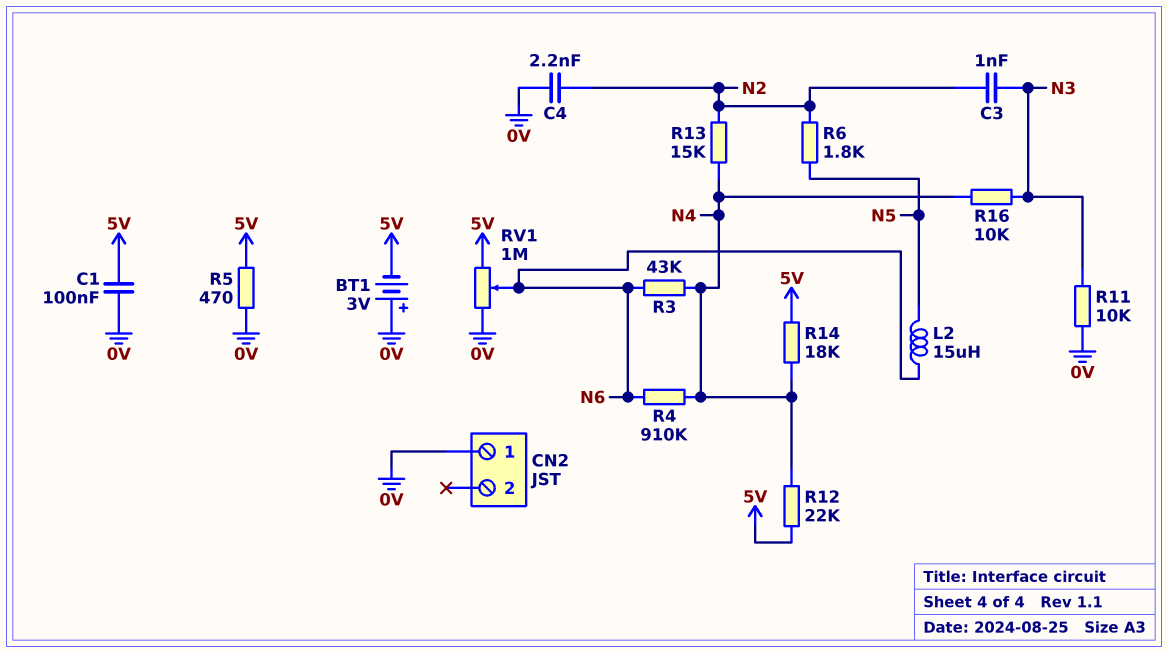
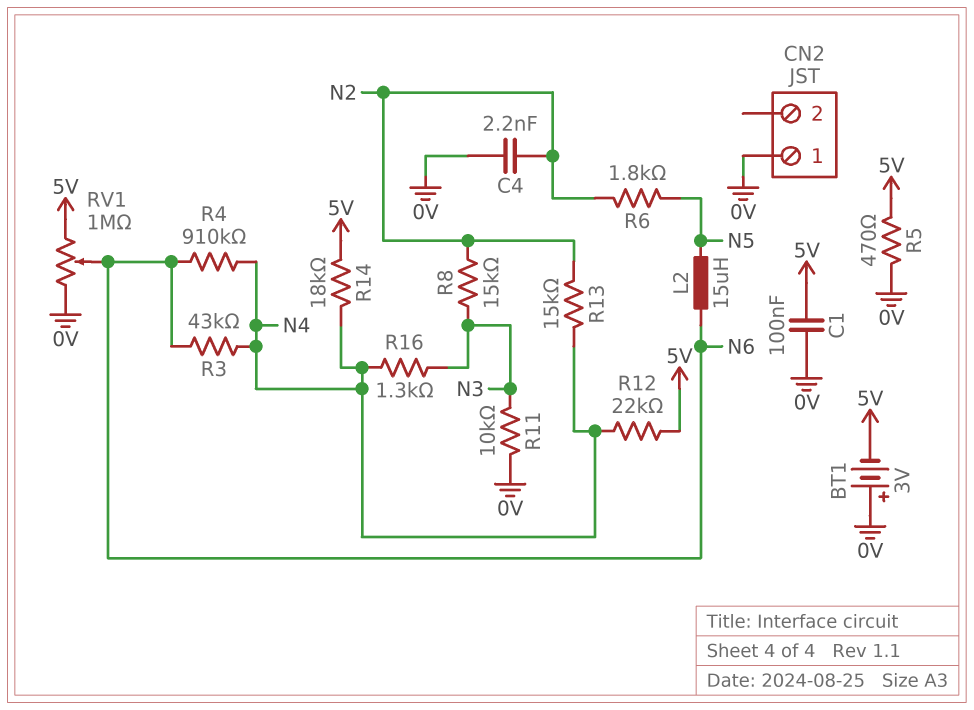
C3: 1nF (N2, N3) -> none
R8: none -> 15k (N2, N3)
R16: 10k (N3, N4) -> 1.3k (N3, N4)

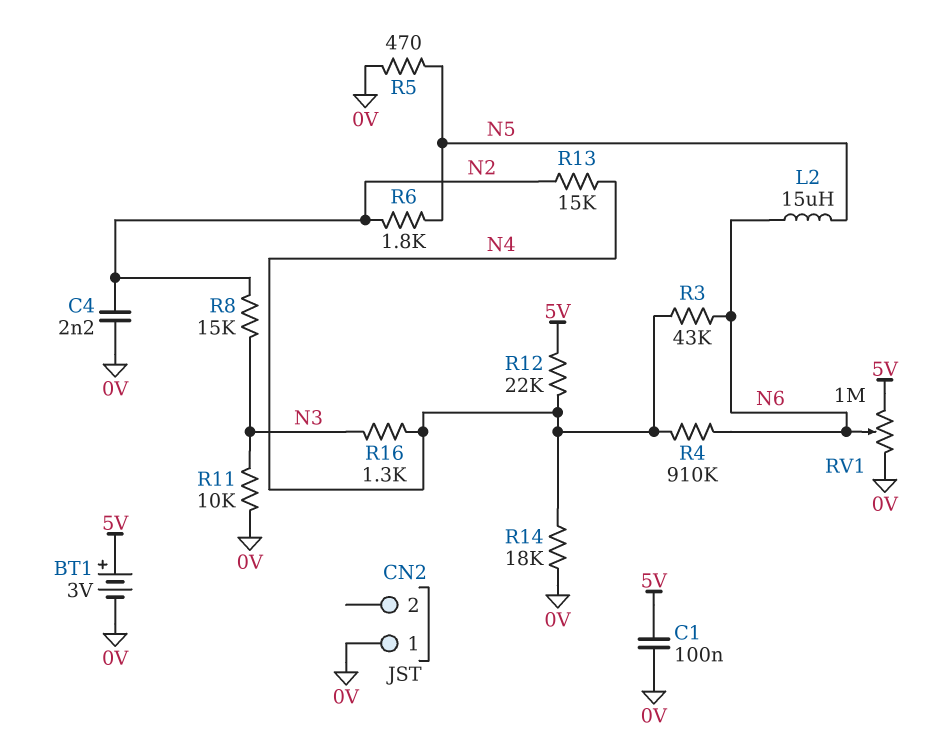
BT1: 3V (plus 0V, minus 5V) -> 3V (plus 5V, minus 0V)
R5: 470 (0V, 5V) -> 470 (0V, N5)
R14: 18k (5V, N4) -> 18k (0V, N4)

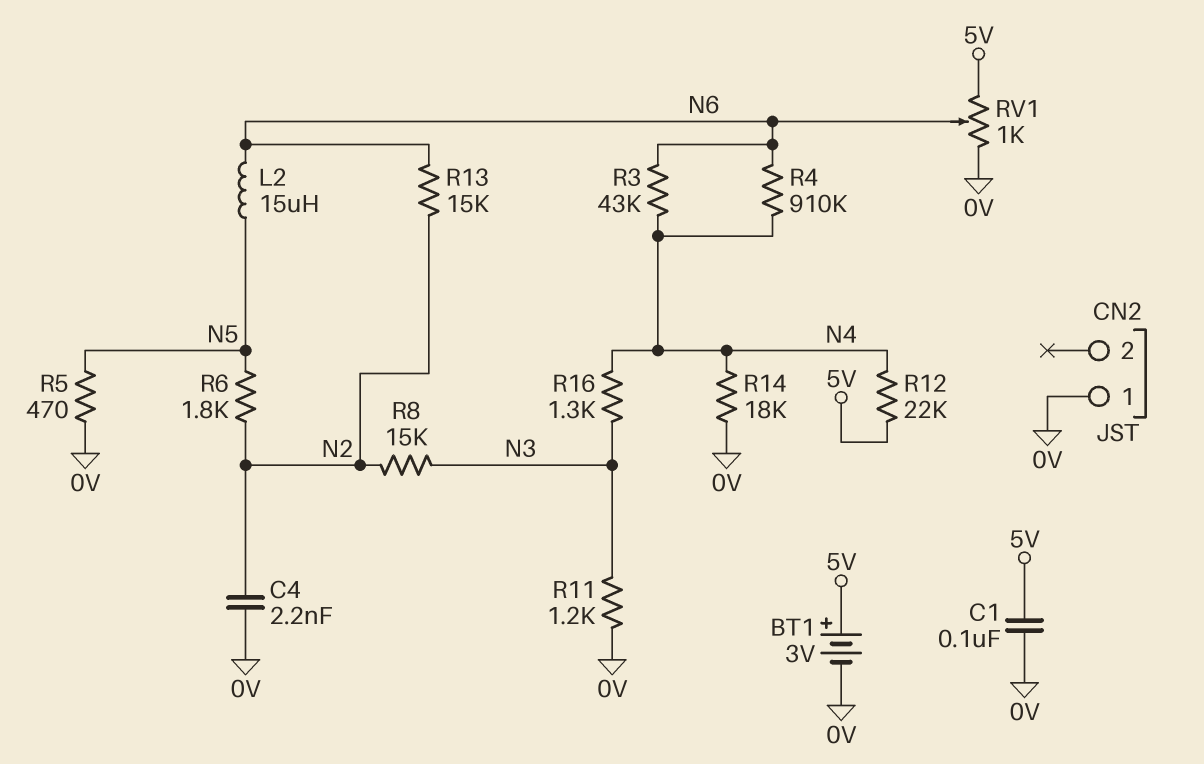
R11: 10k (0V, N3) -> 1.2k (0V, N3)
R13: 15k (N2, N4) -> 15k (N2, N6)
RV1: 1M (0V, 5V, wiper N6) -> 1k (0V, 5V, wiper N6)

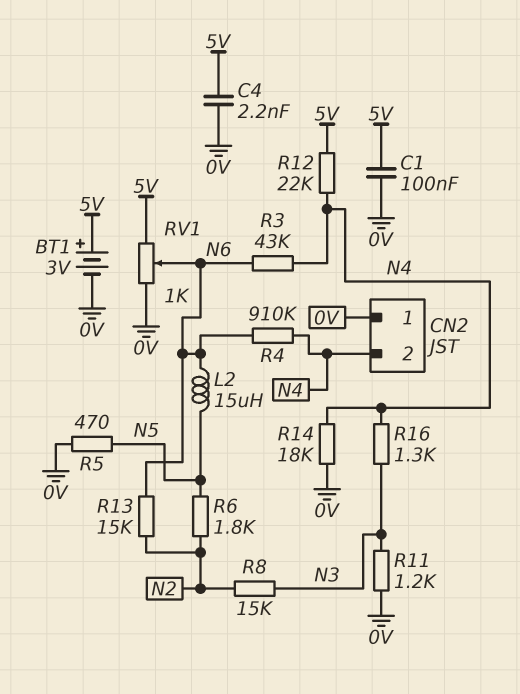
C4: 2.2nF (0V, N2) -> 2.2nF (0V, 5V)
CN2 pin 2: none -> N4

